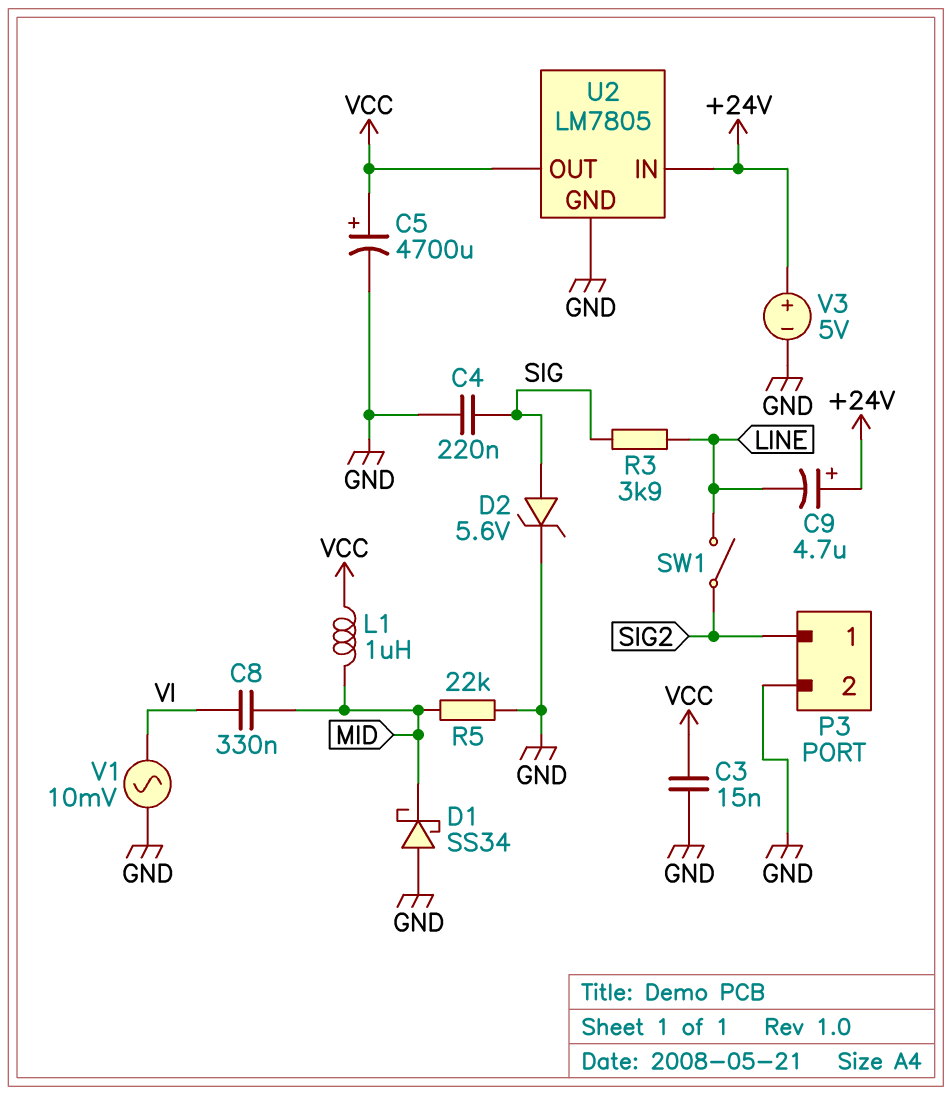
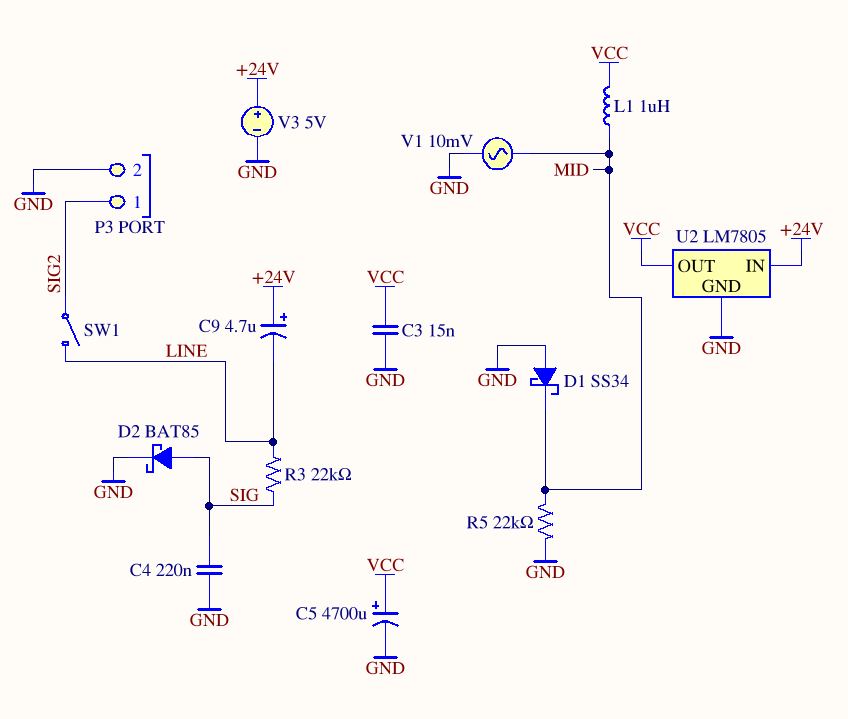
C8: 330nF (MID, VI) -> none
D2: zener 5.6V (A SIG, K GND) -> schottky BAT85 (A SIG, K GND)
R3: 3.9k (LINE, SIG) -> 22k (LINE, SIG)
V1: AC 10mV (GND, VI) -> AC 10mV (GND, MID)

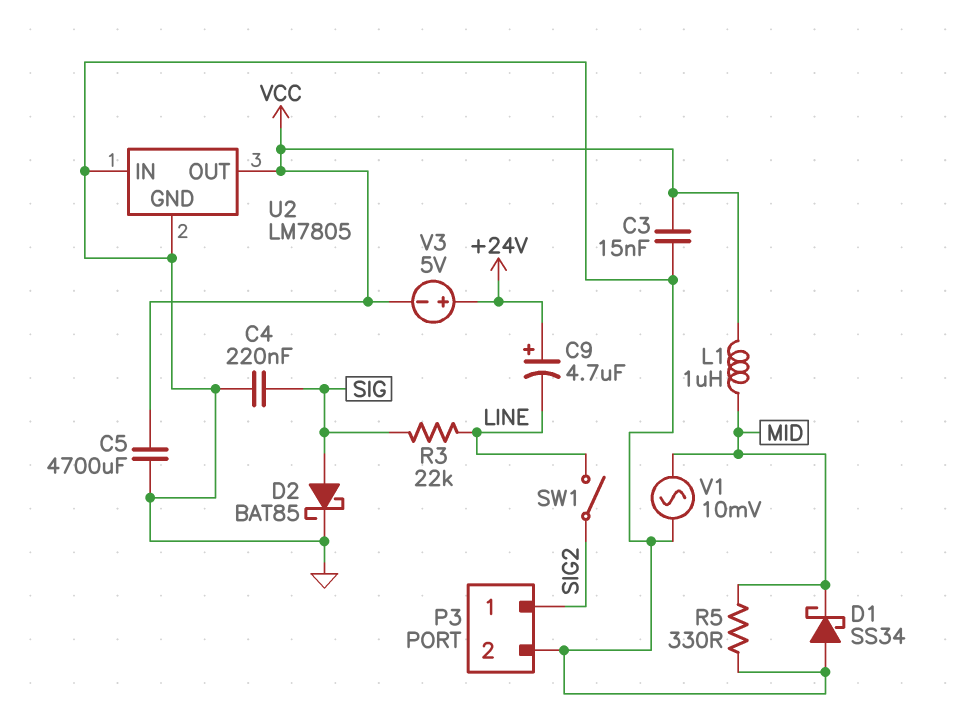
C5: 4700uF (plus VCC, minus GND) -> 4700uF (GND, VCC)
R5: 22k (GND, MID) -> 330 (GND, MID)
U2 pin IN: +24V -> GND
V3: 5V (plus +24V, minus GND) -> 5V (plus +24V, minus VCC)

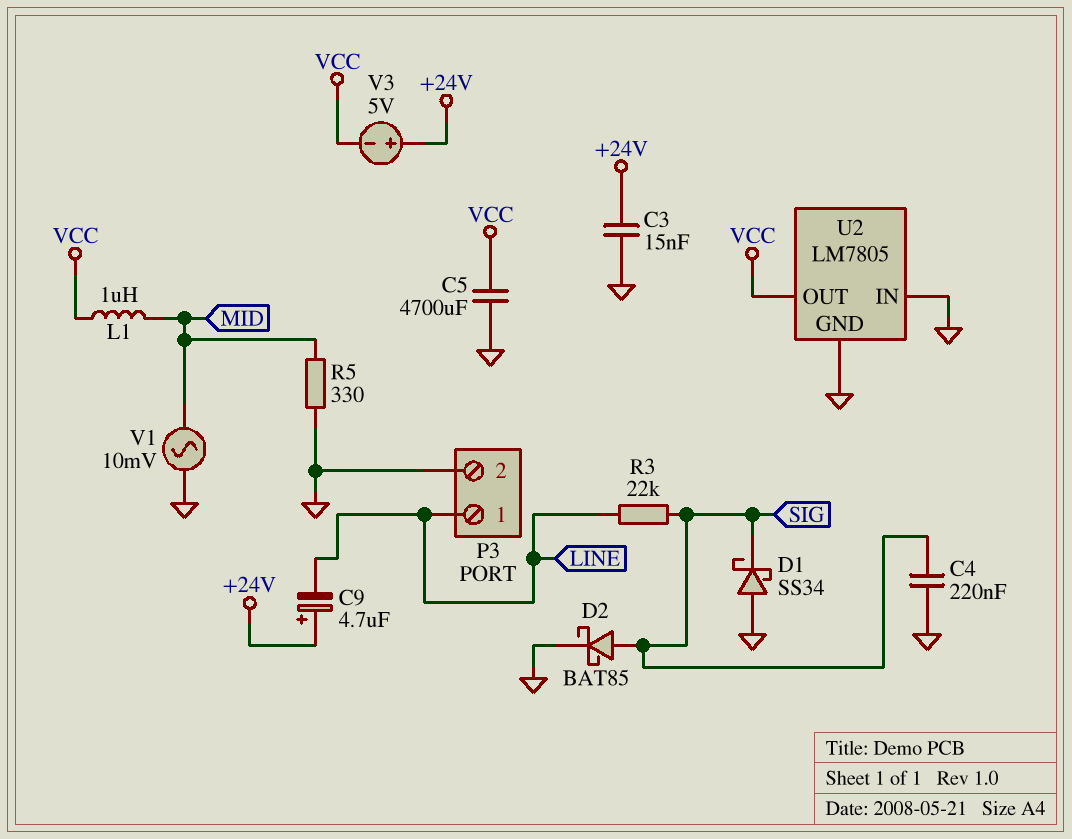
C3: 15nF (GND, VCC) -> 15nF (+24V, GND)
D1: schottky SS34 (A GND, K MID) -> schottky SS34 (A GND, K SIG)
P3 pin 1: SIG2 -> LINE
SW1: switch (LINE, SIG2) -> none

